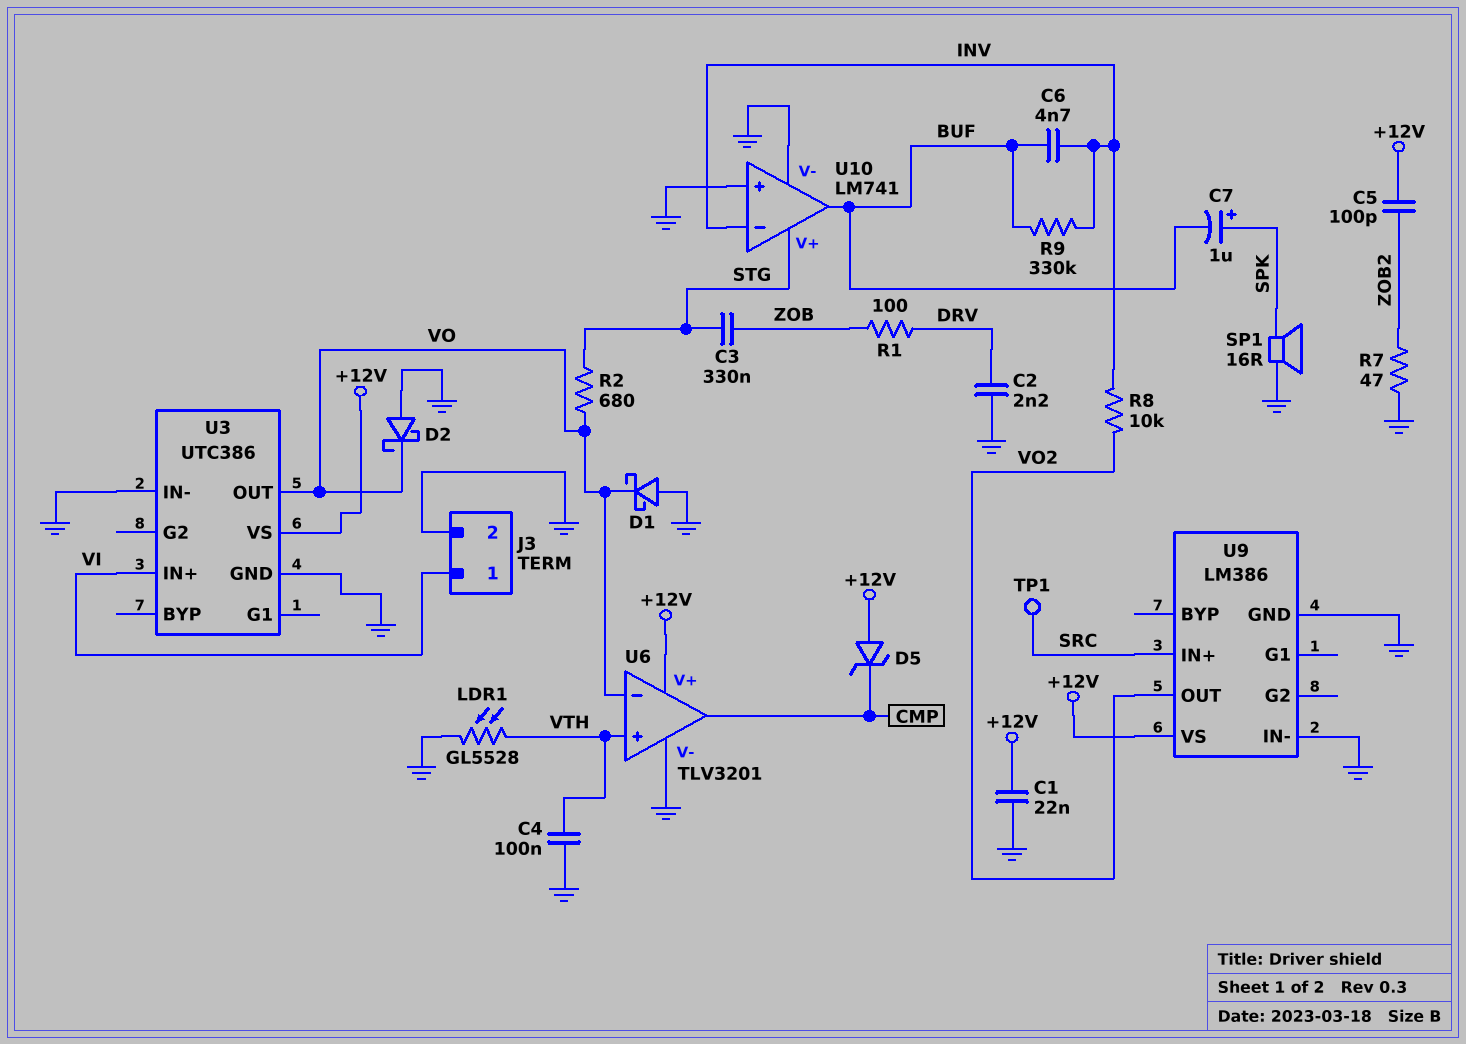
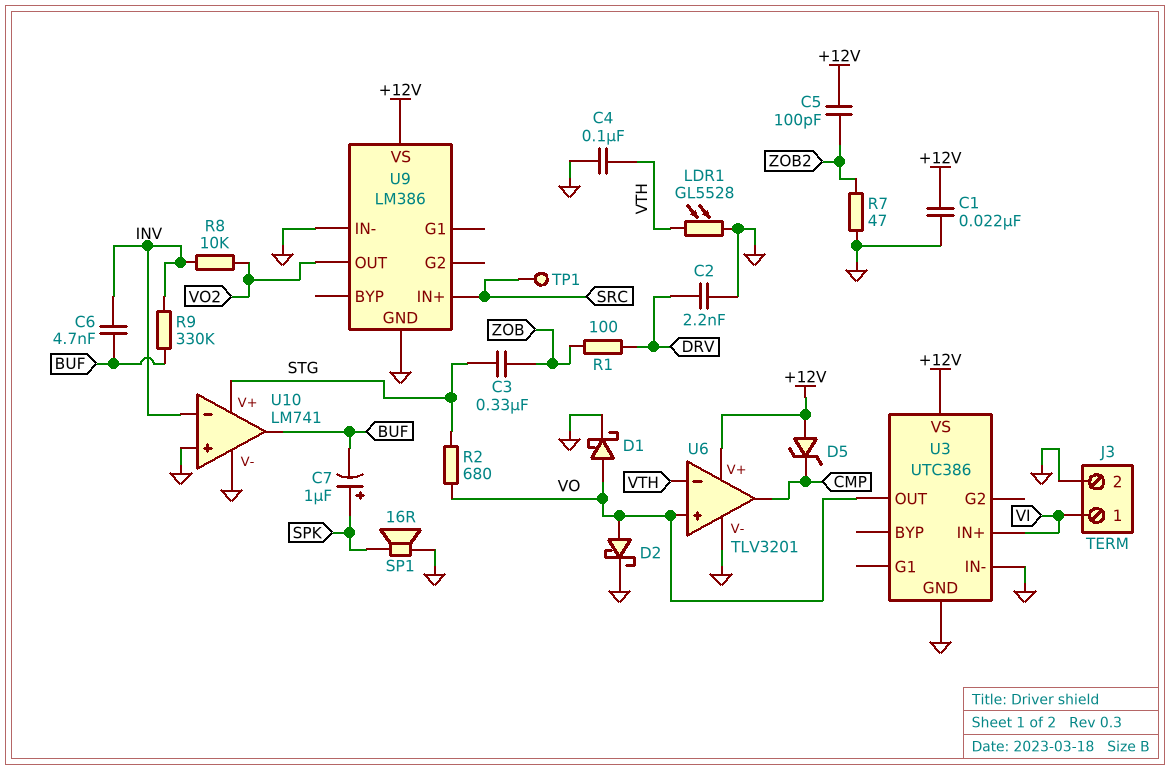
D1: schottky (A GND, K VO) -> schottky (A VO, K GND)
D2: schottky (A GND, K VO) -> schottky (A VO, K GND)
U6 pin in+: VTH -> VO
U6 pin in-: VO -> VTH

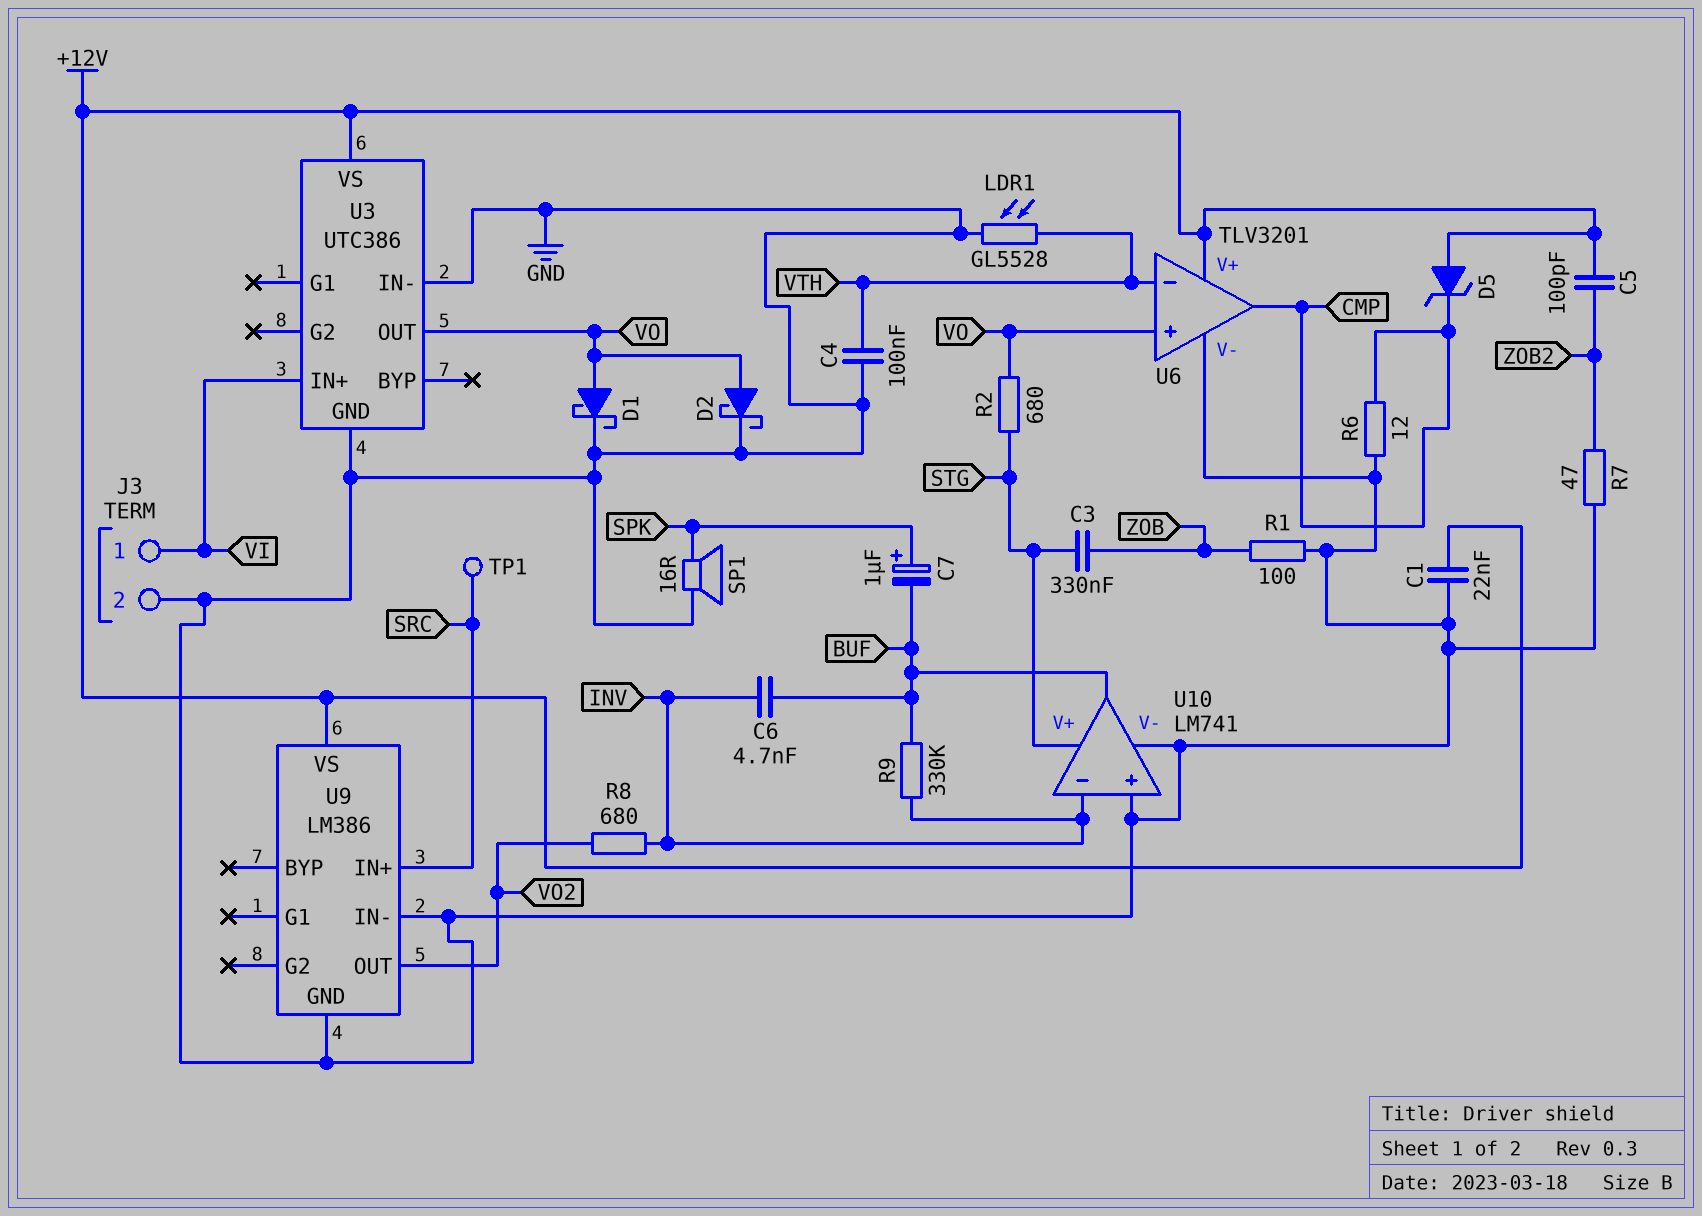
C2: 2.2nF (DRV, GND) -> none
R1: 100 (DRV, ZOB) -> 100 (GND, ZOB)
R6: none -> 12 (CMP, GND)
R8: 10k (INV, VO2) -> 680 (INV, VO2)

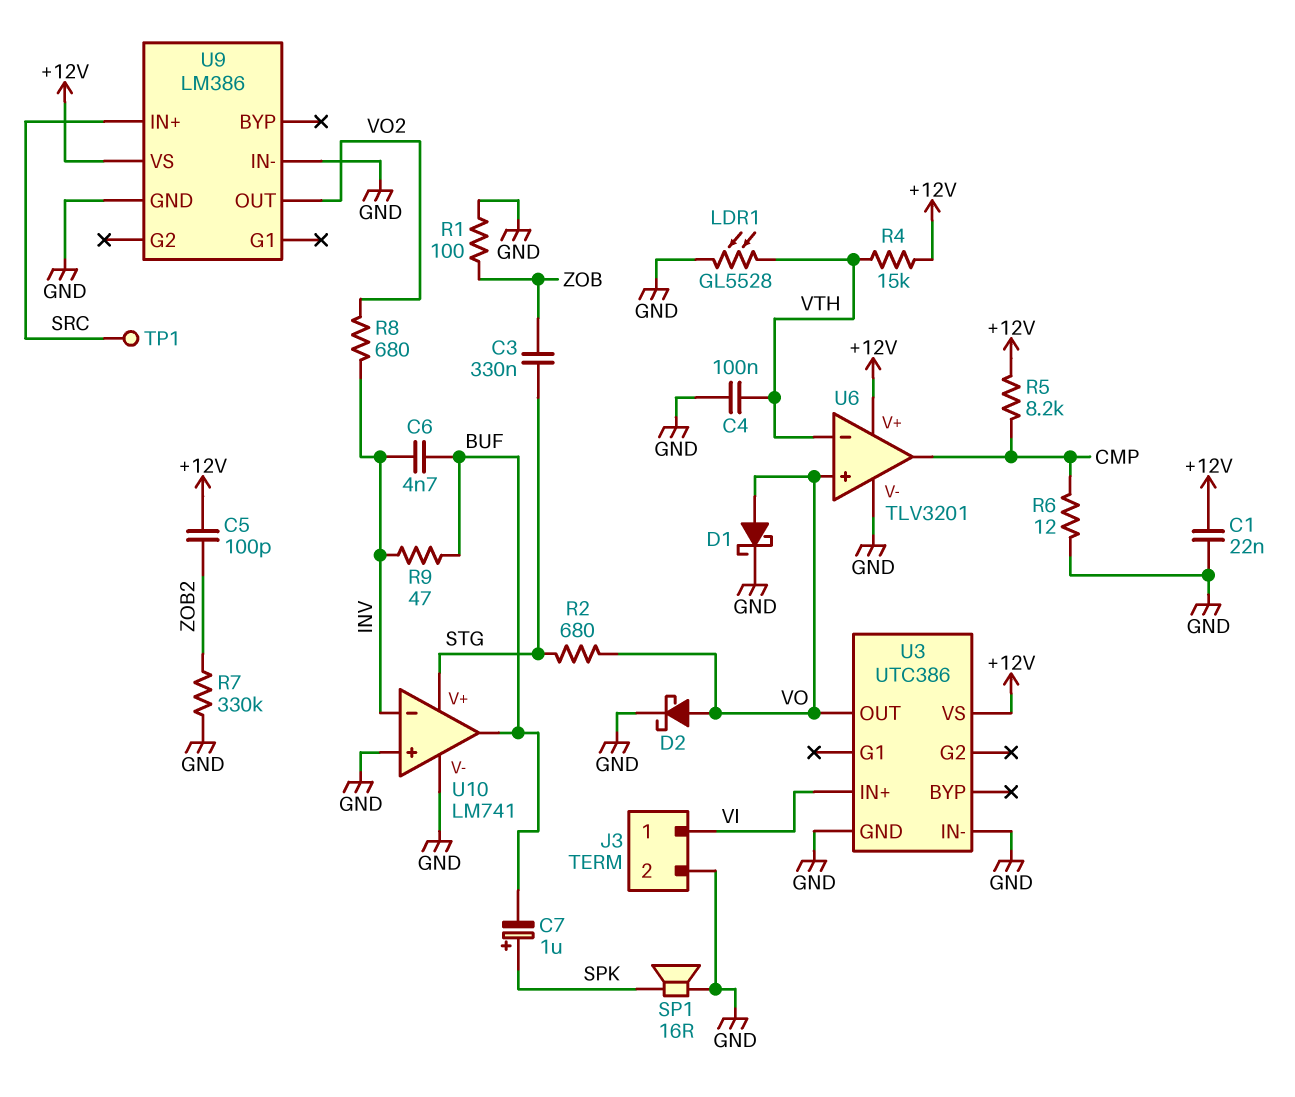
D5: zener (A +12V, K CMP) -> none
R4: none -> 15k (+12V, VTH)
R5: none -> 8.2k (+12V, CMP)
R7: 47 (GND, ZOB2) -> 330k (GND, ZOB2)
R9: 330k (BUF, INV) -> 47 (BUF, INV)

